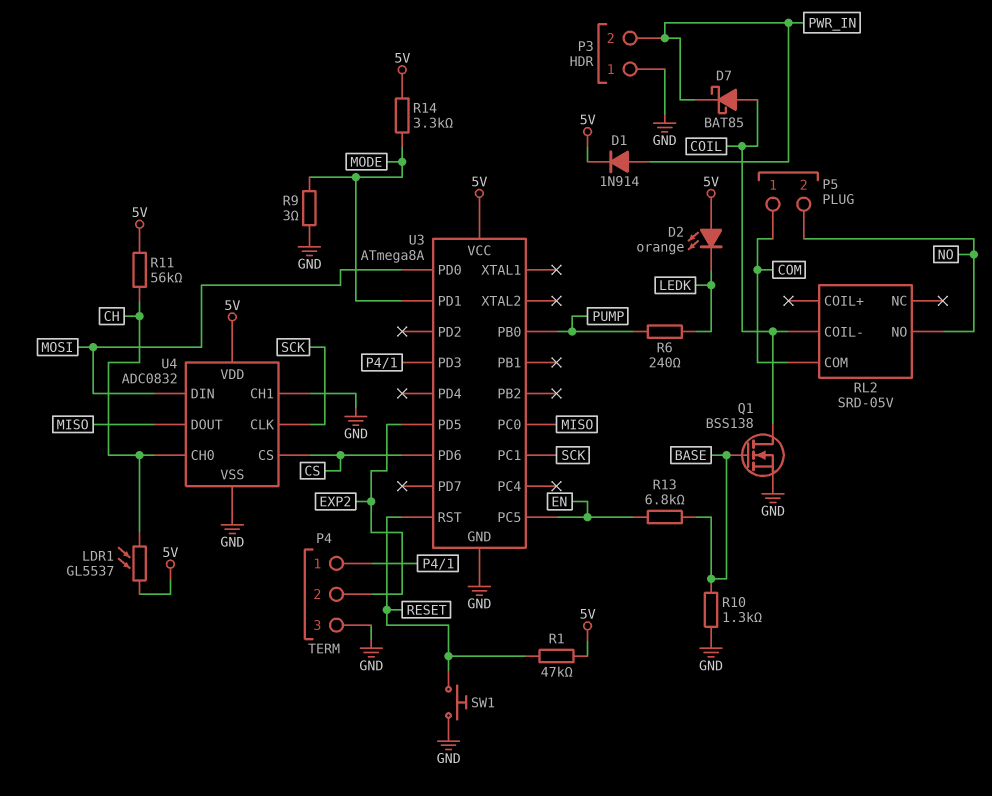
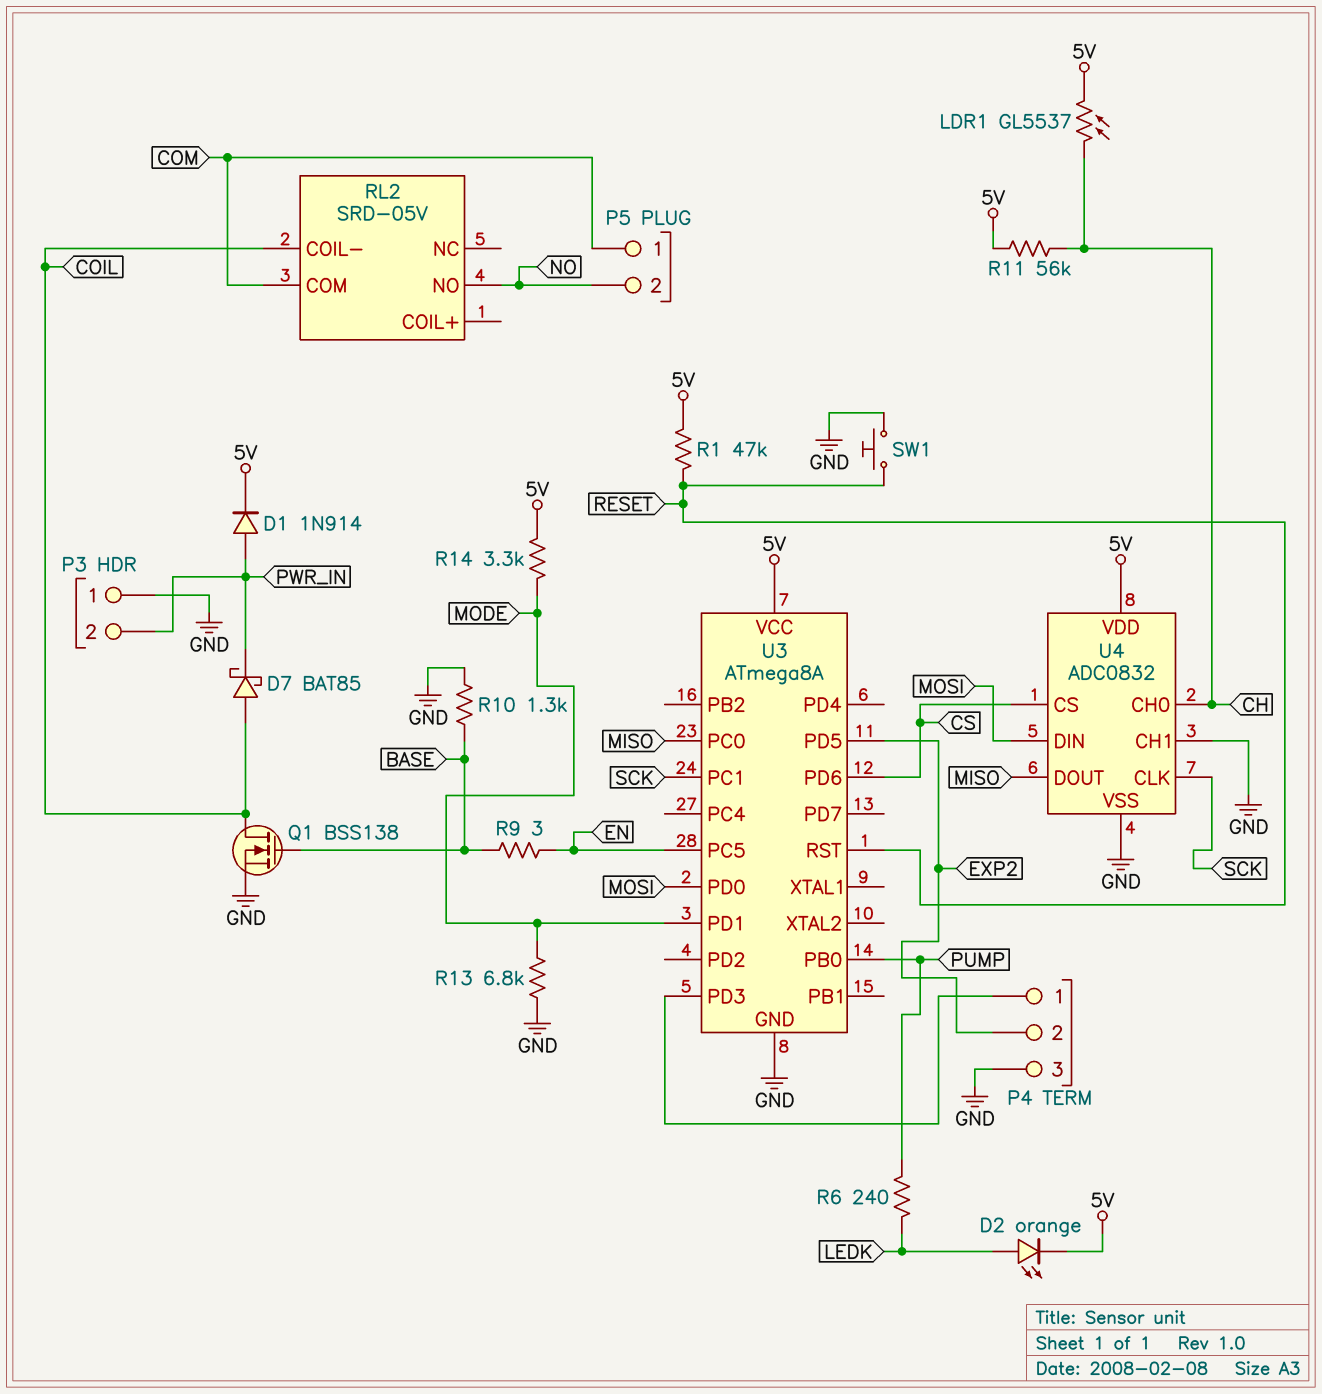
D2: LED orange (A 5V, K LEDK) -> LED orange (A LEDK, K 5V)
R9: 3 (GND, MODE) -> 3 (BASE, EN)
R13: 6.8k (BASE, EN) -> 6.8k (GND, MODE)

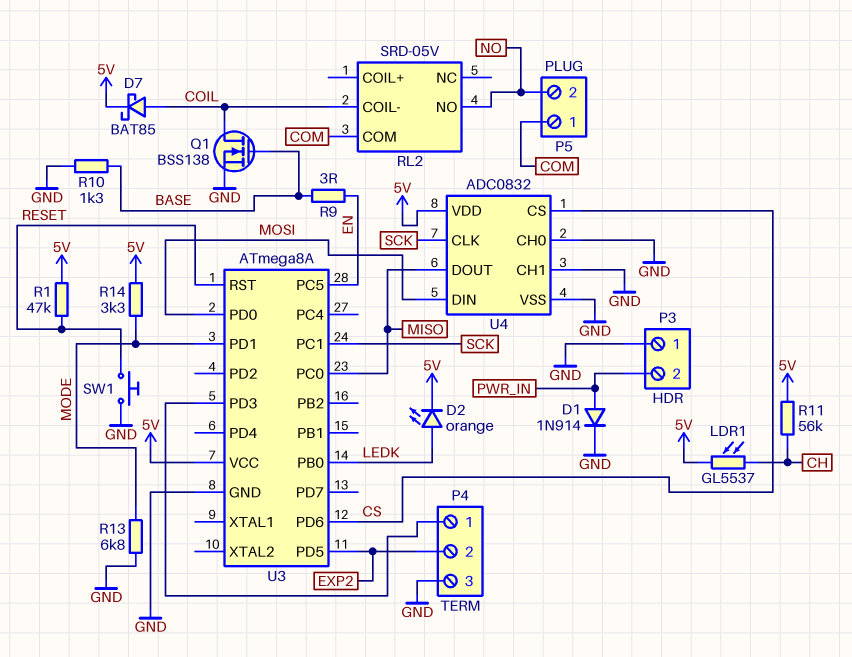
D1: diode 1N914 (A PWR_IN, K 5V) -> diode 1N914 (A PWR_IN, K GND)
D7: schottky BAT85 (A COIL, K PWR_IN) -> schottky BAT85 (A COIL, K 5V)
R6: 240 (LEDK, PUMP) -> none
U3 pin PB0: PUMP -> LEDK
U4 pin CH0: CH -> GND

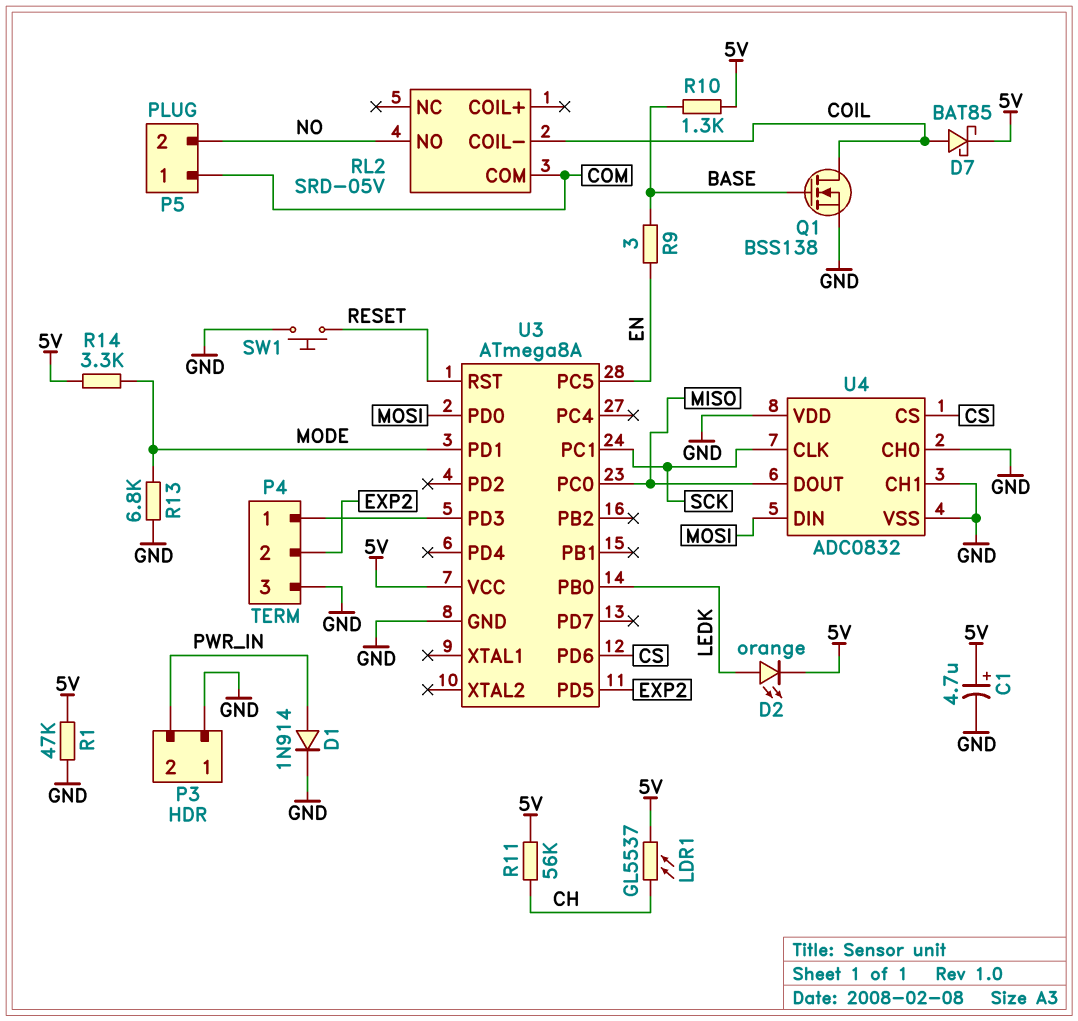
C1: none -> 4.7uF (plus 5V, minus GND)
R1: 47k (5V, RESET) -> 47k (5V, GND)
R10: 1.3k (BASE, GND) -> 1.3k (5V, BASE)
U4 pin VDD: 5V -> GND

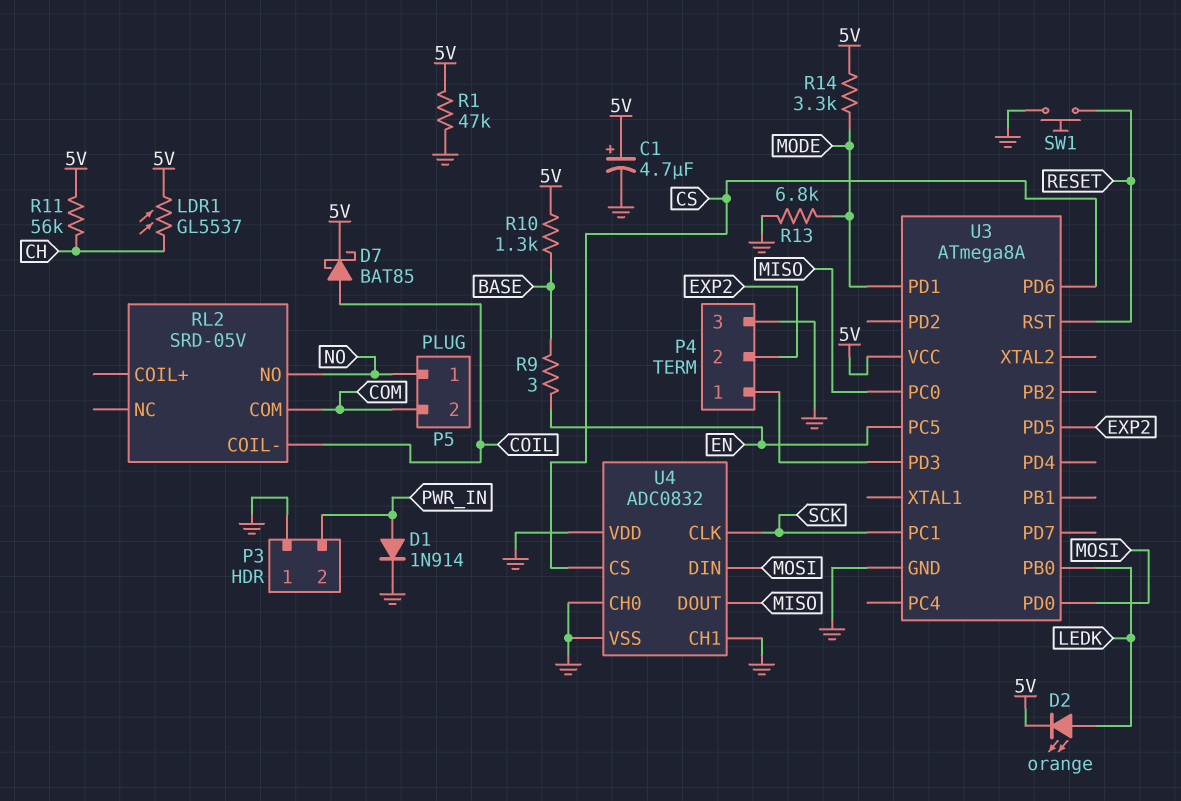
P5 pin 1: COM -> NO
P5 pin 2: NO -> COM
Q1: NMOS BSS138 (G BASE, D COIL, S GND) -> none

